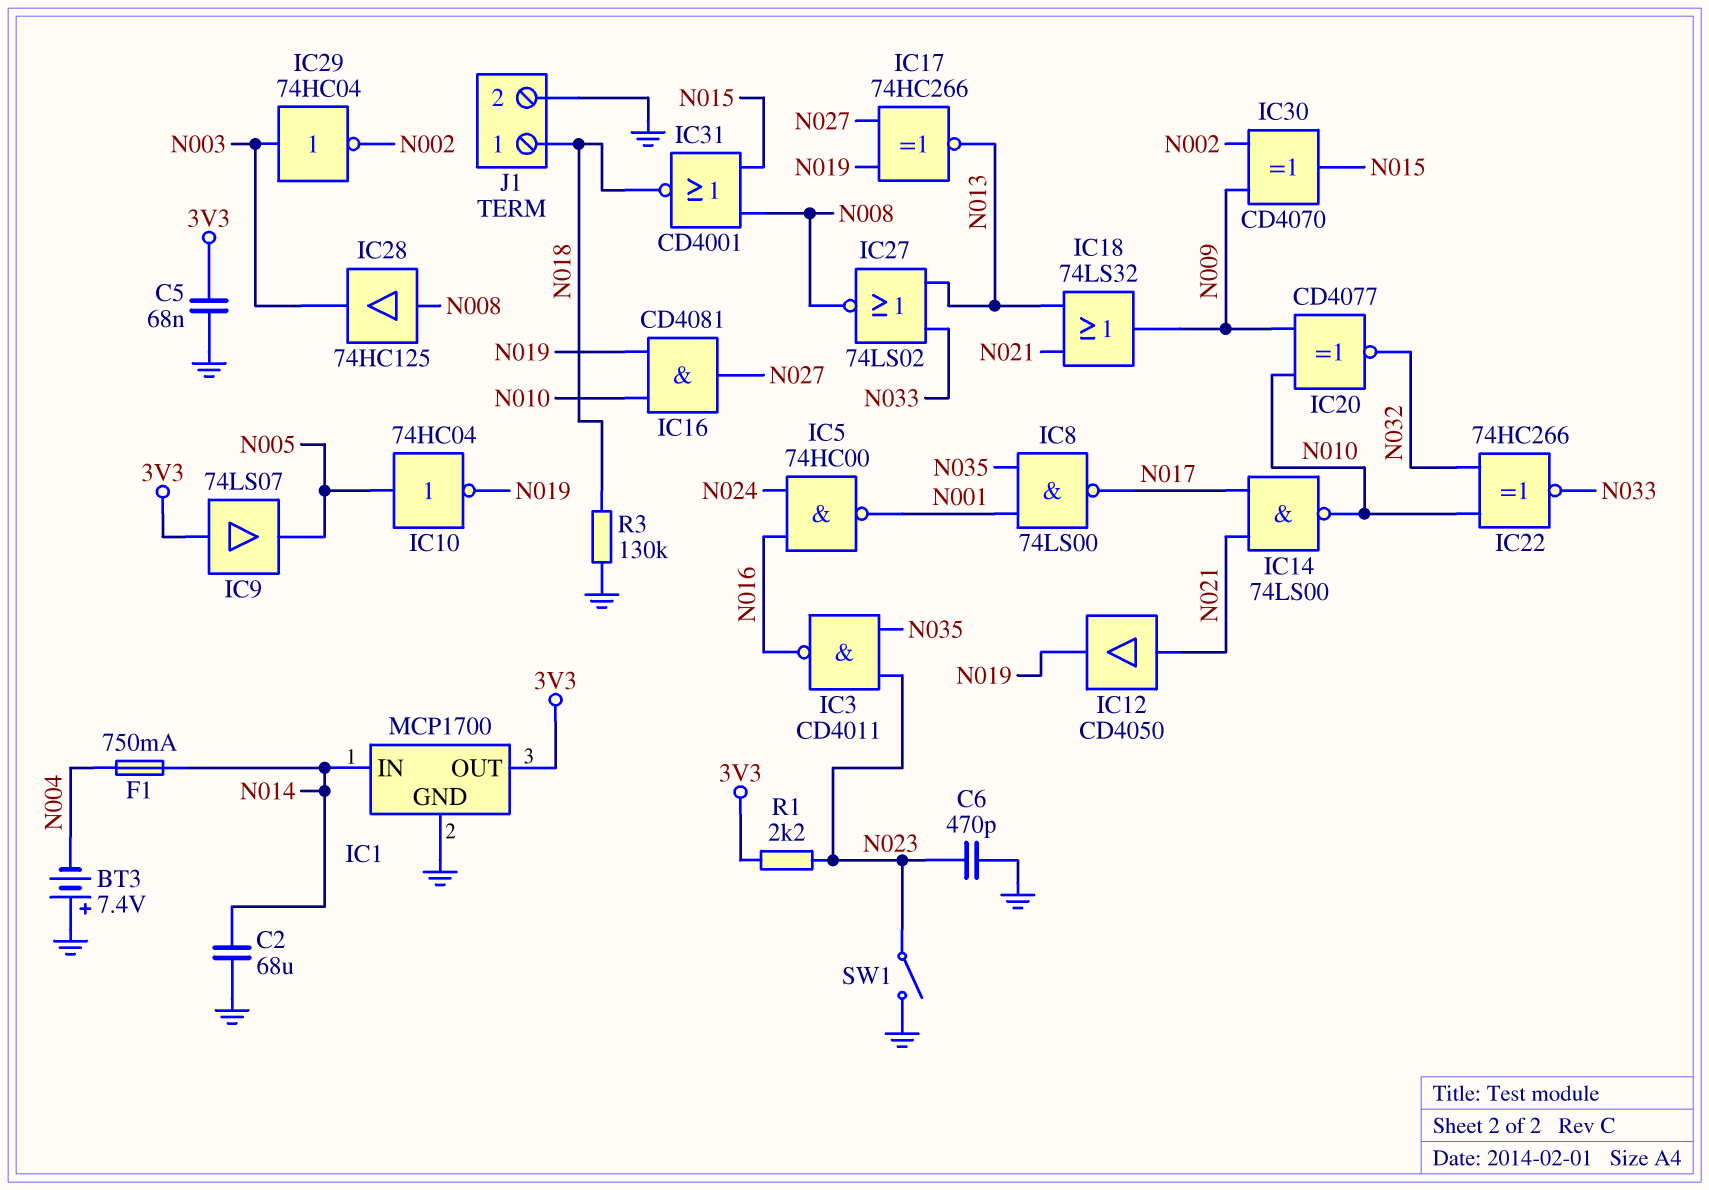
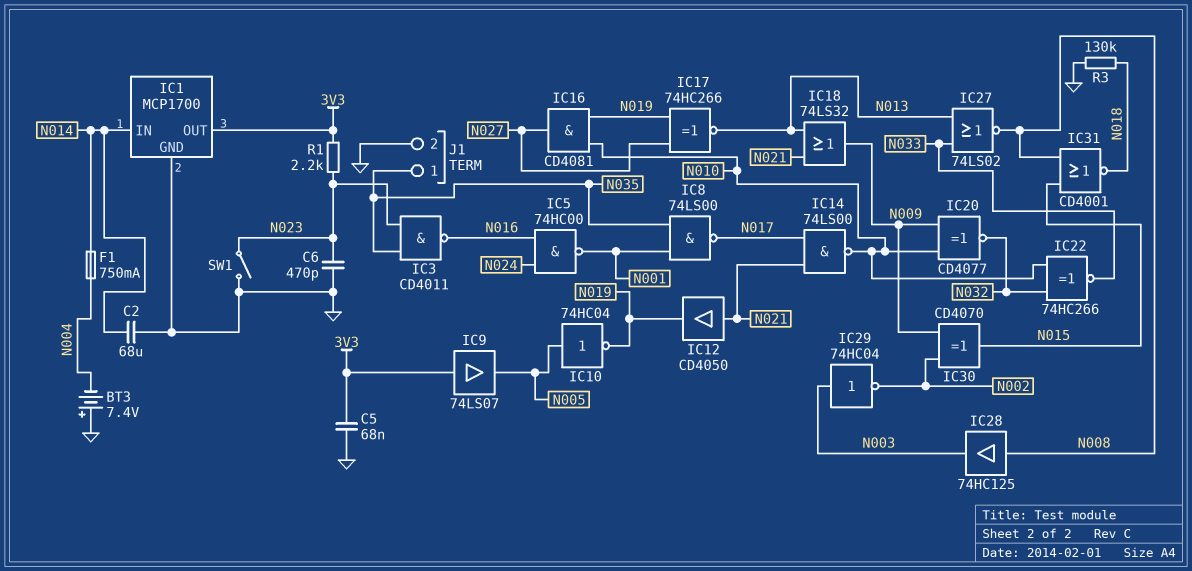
J1 pin 1: N018 -> N035

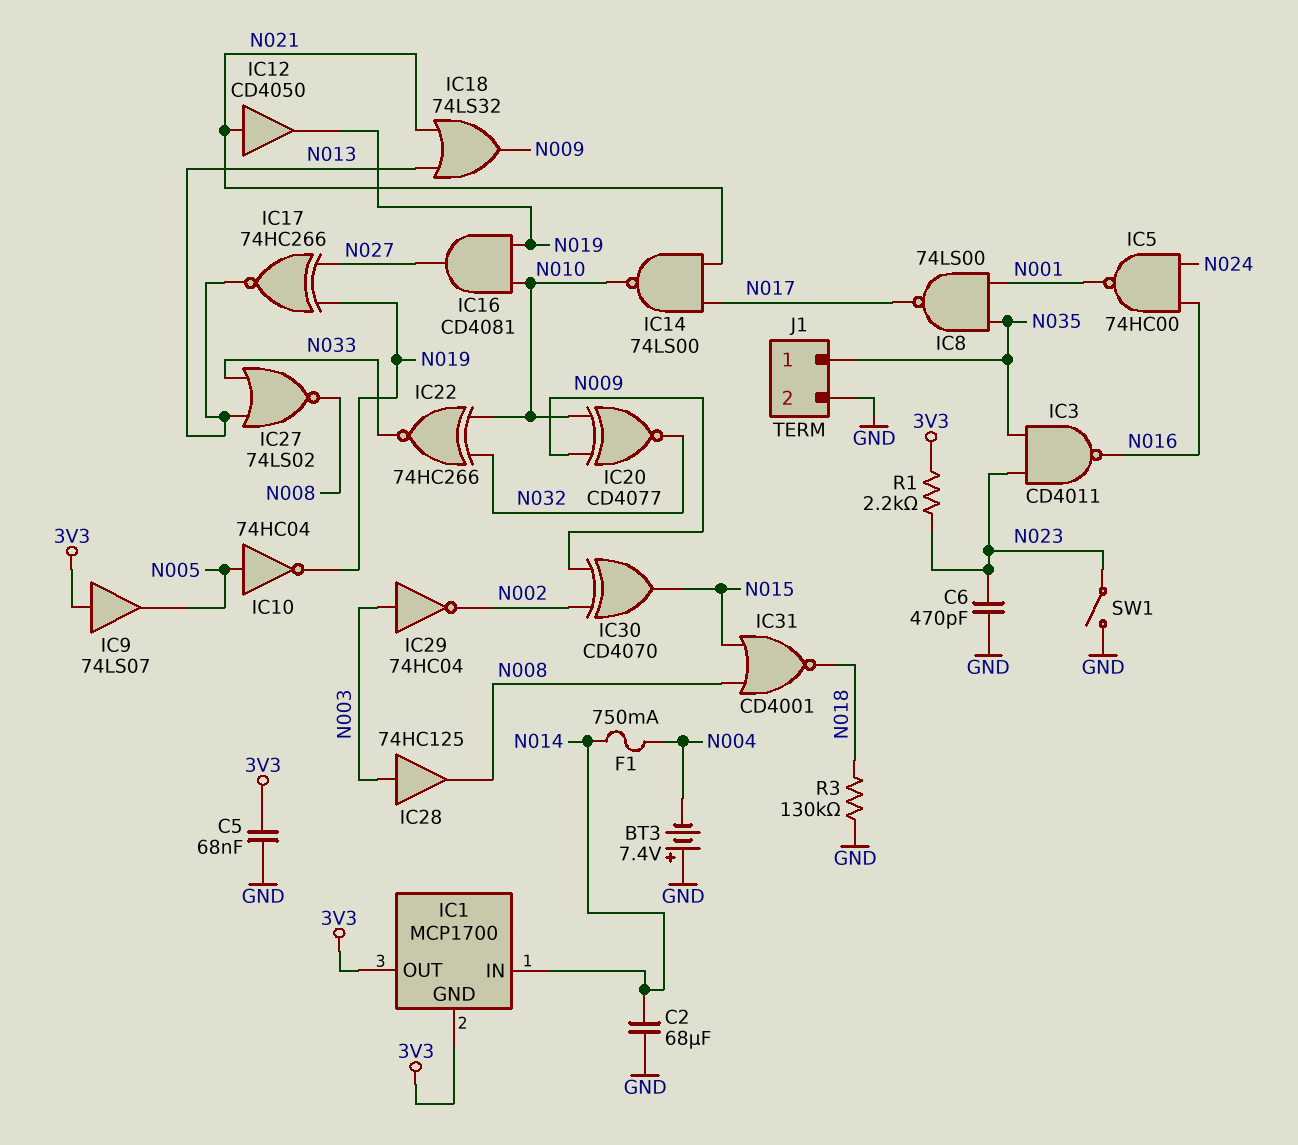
IC1 pin GND: GND -> 3V3
IC28: buffer 74HC125 (in N008, out N003) -> buffer 74HC125 (in N003, out N008)

